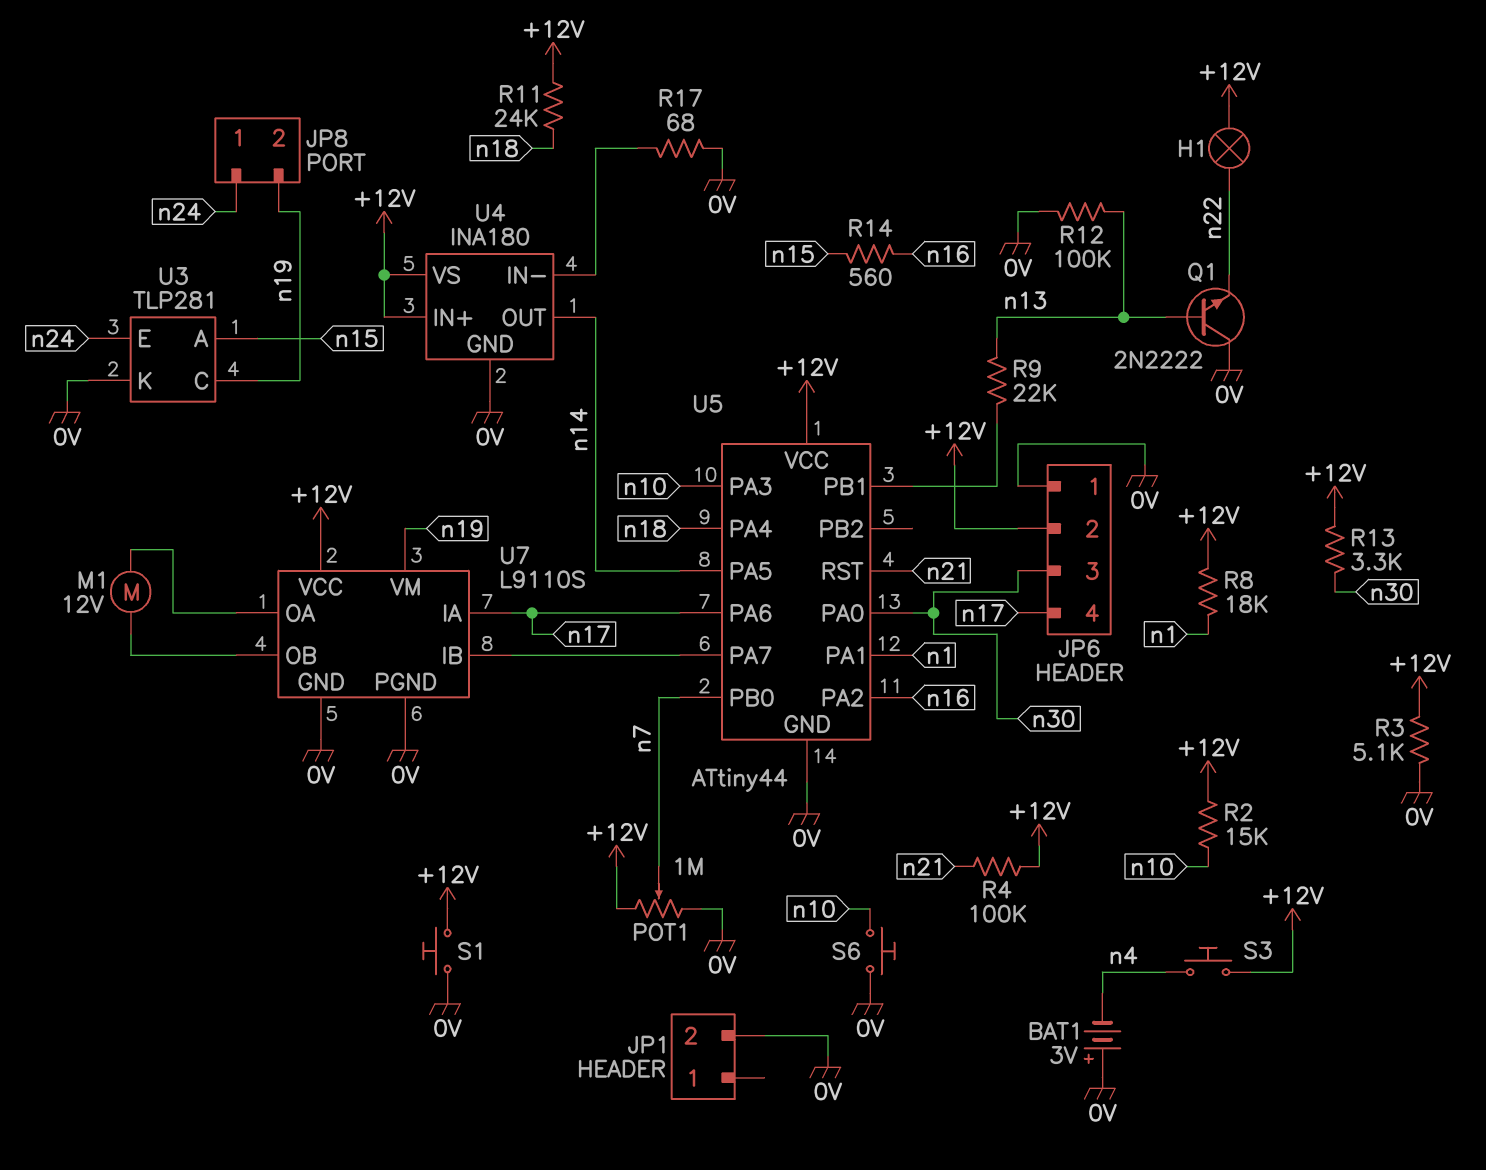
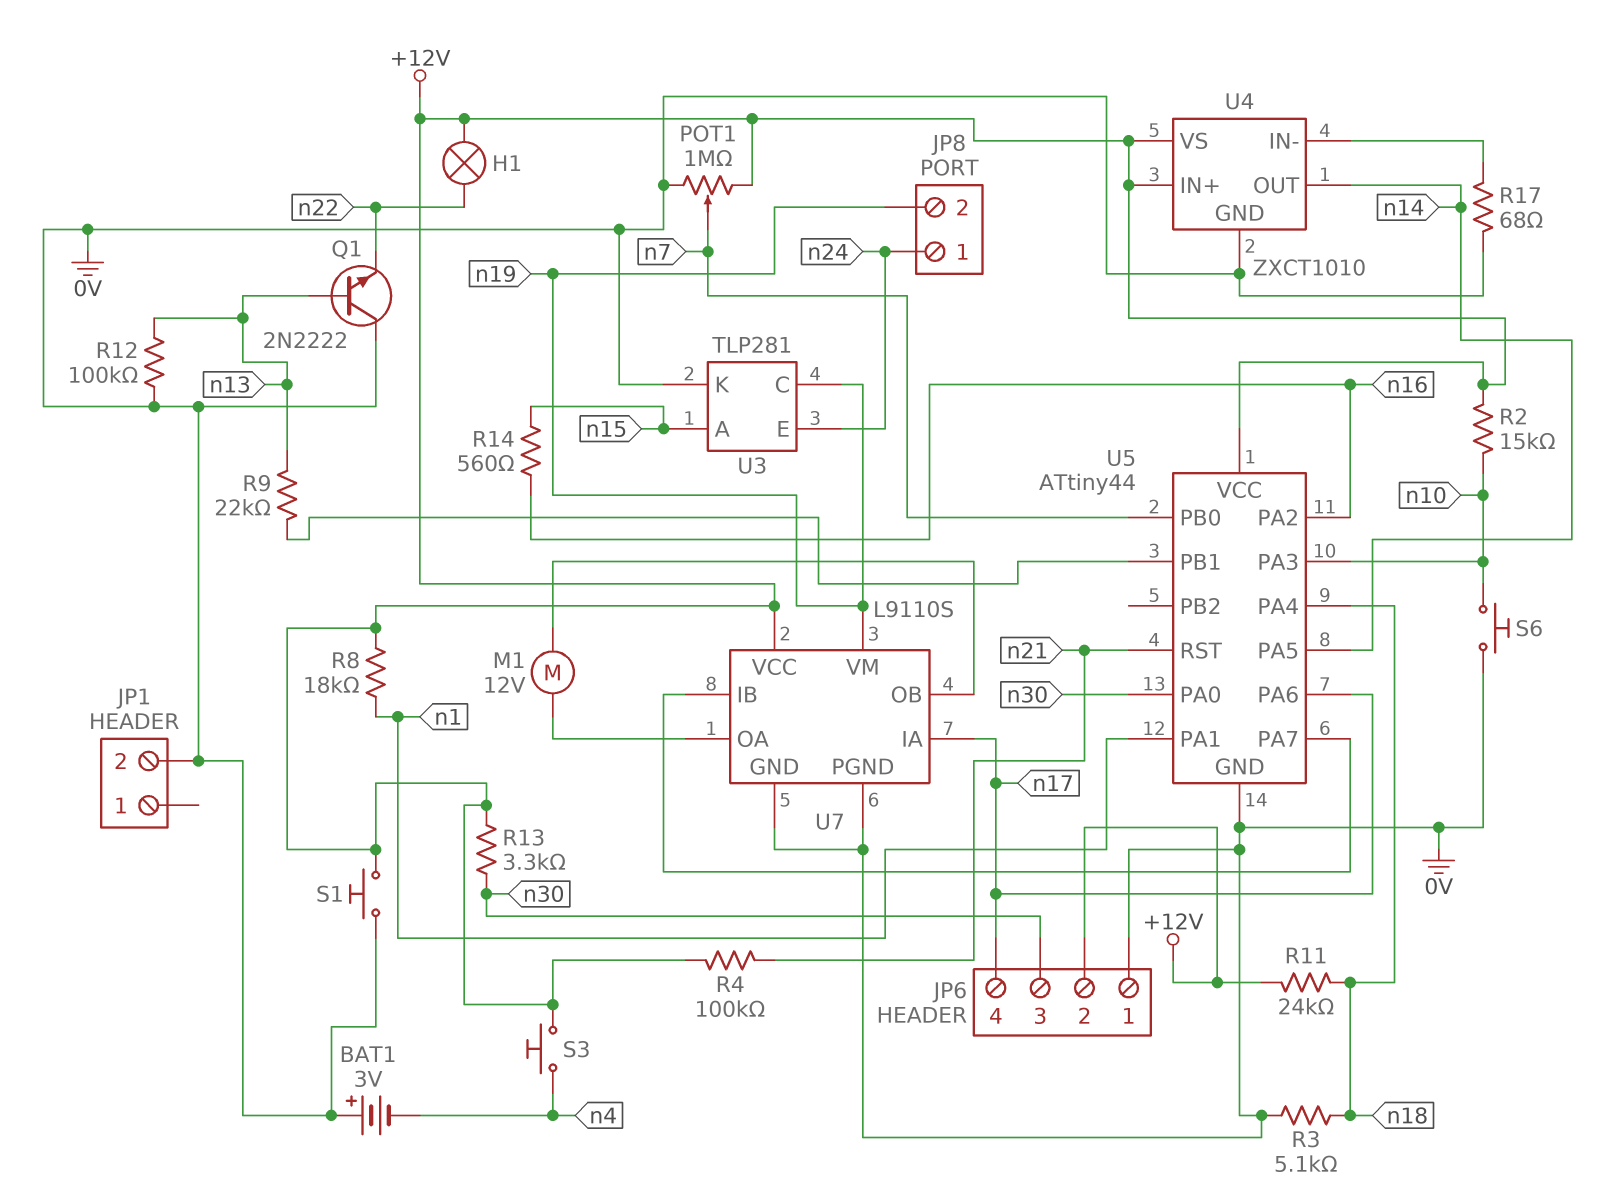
R3: 5.1k (+12V, 0V) -> 5.1k (0V, n18)
U4: INA180 -> ZXCT1010

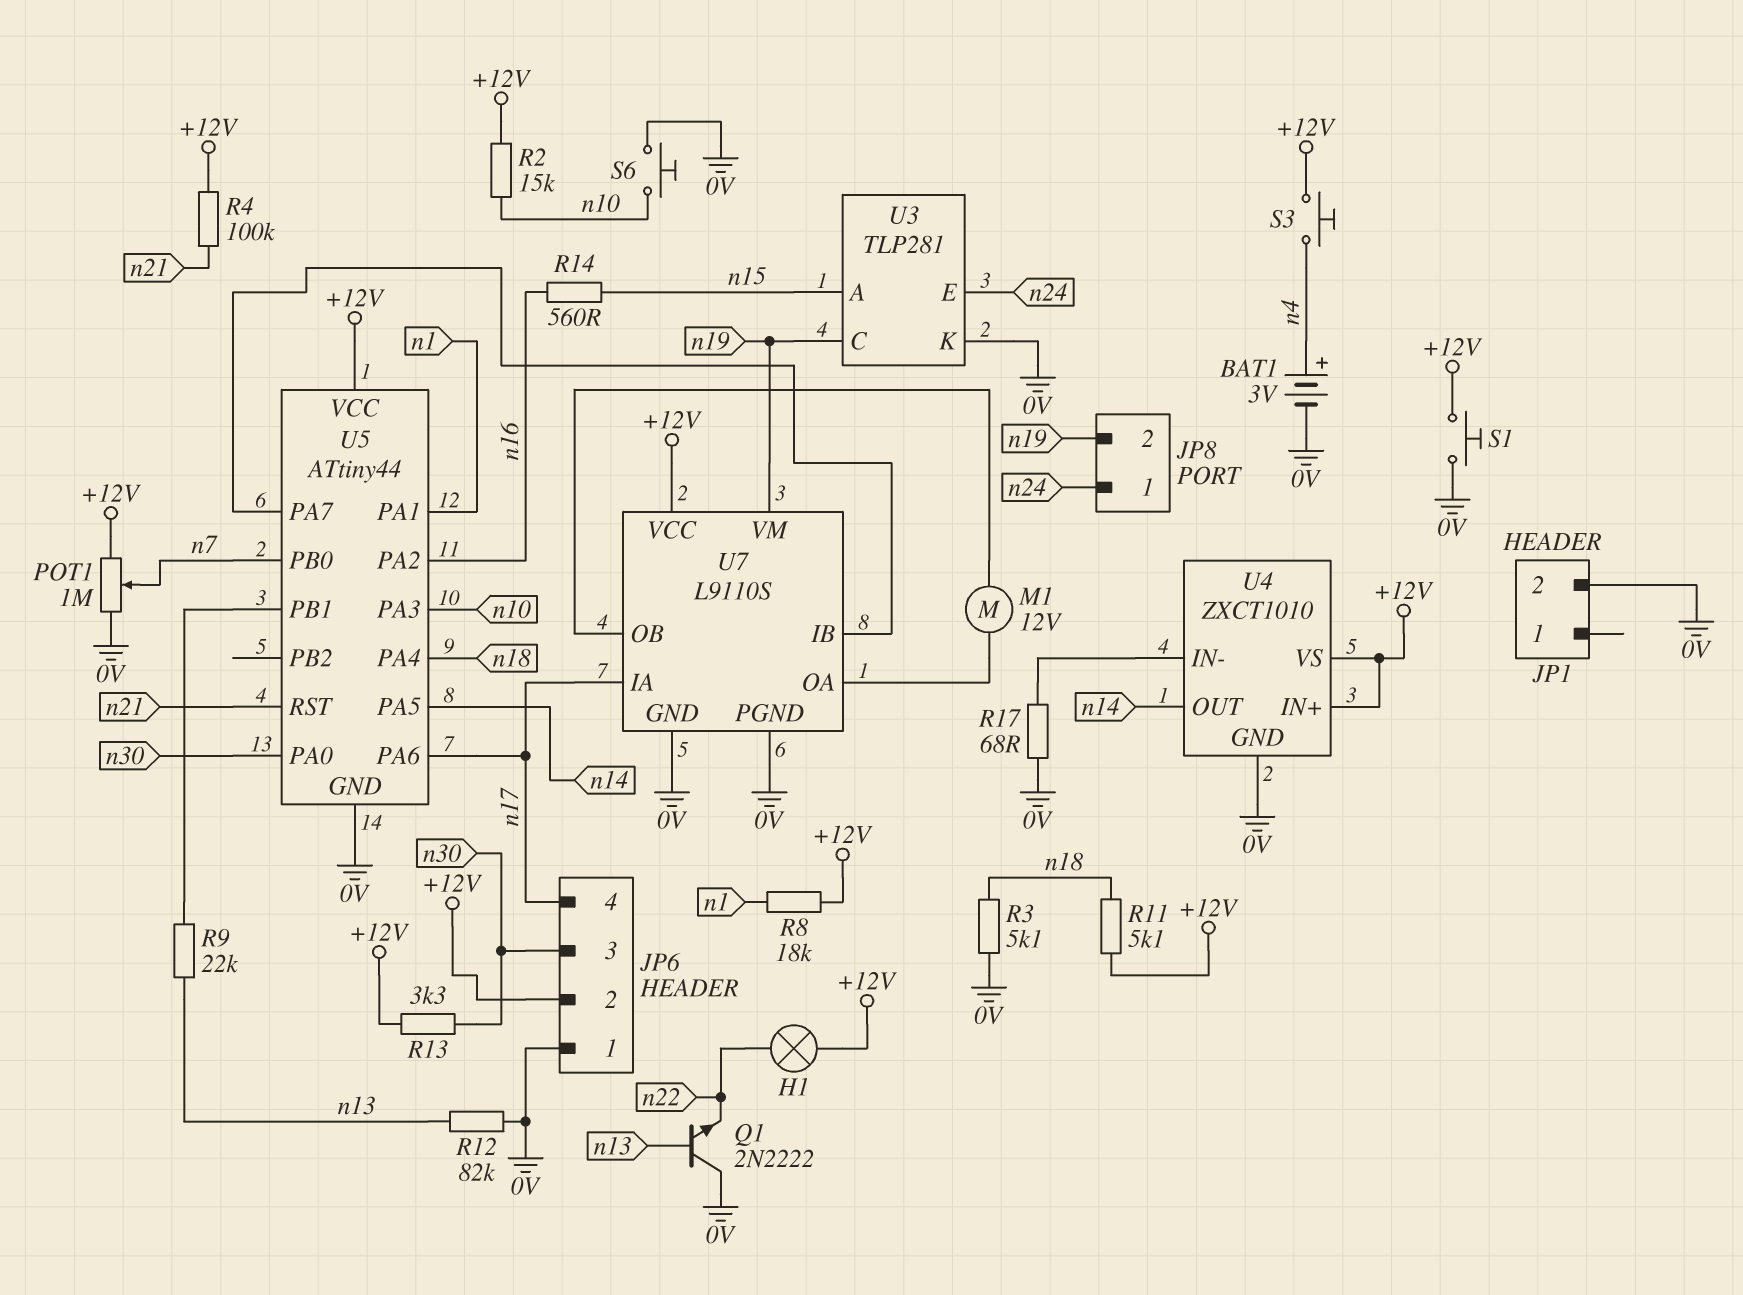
BAT1: 3V (plus 0V, minus n4) -> 3V (plus n4, minus 0V)
R11: 24k (+12V, n18) -> 5.1k (+12V, n18)
R12: 100k (0V, n13) -> 82k (0V, n13)

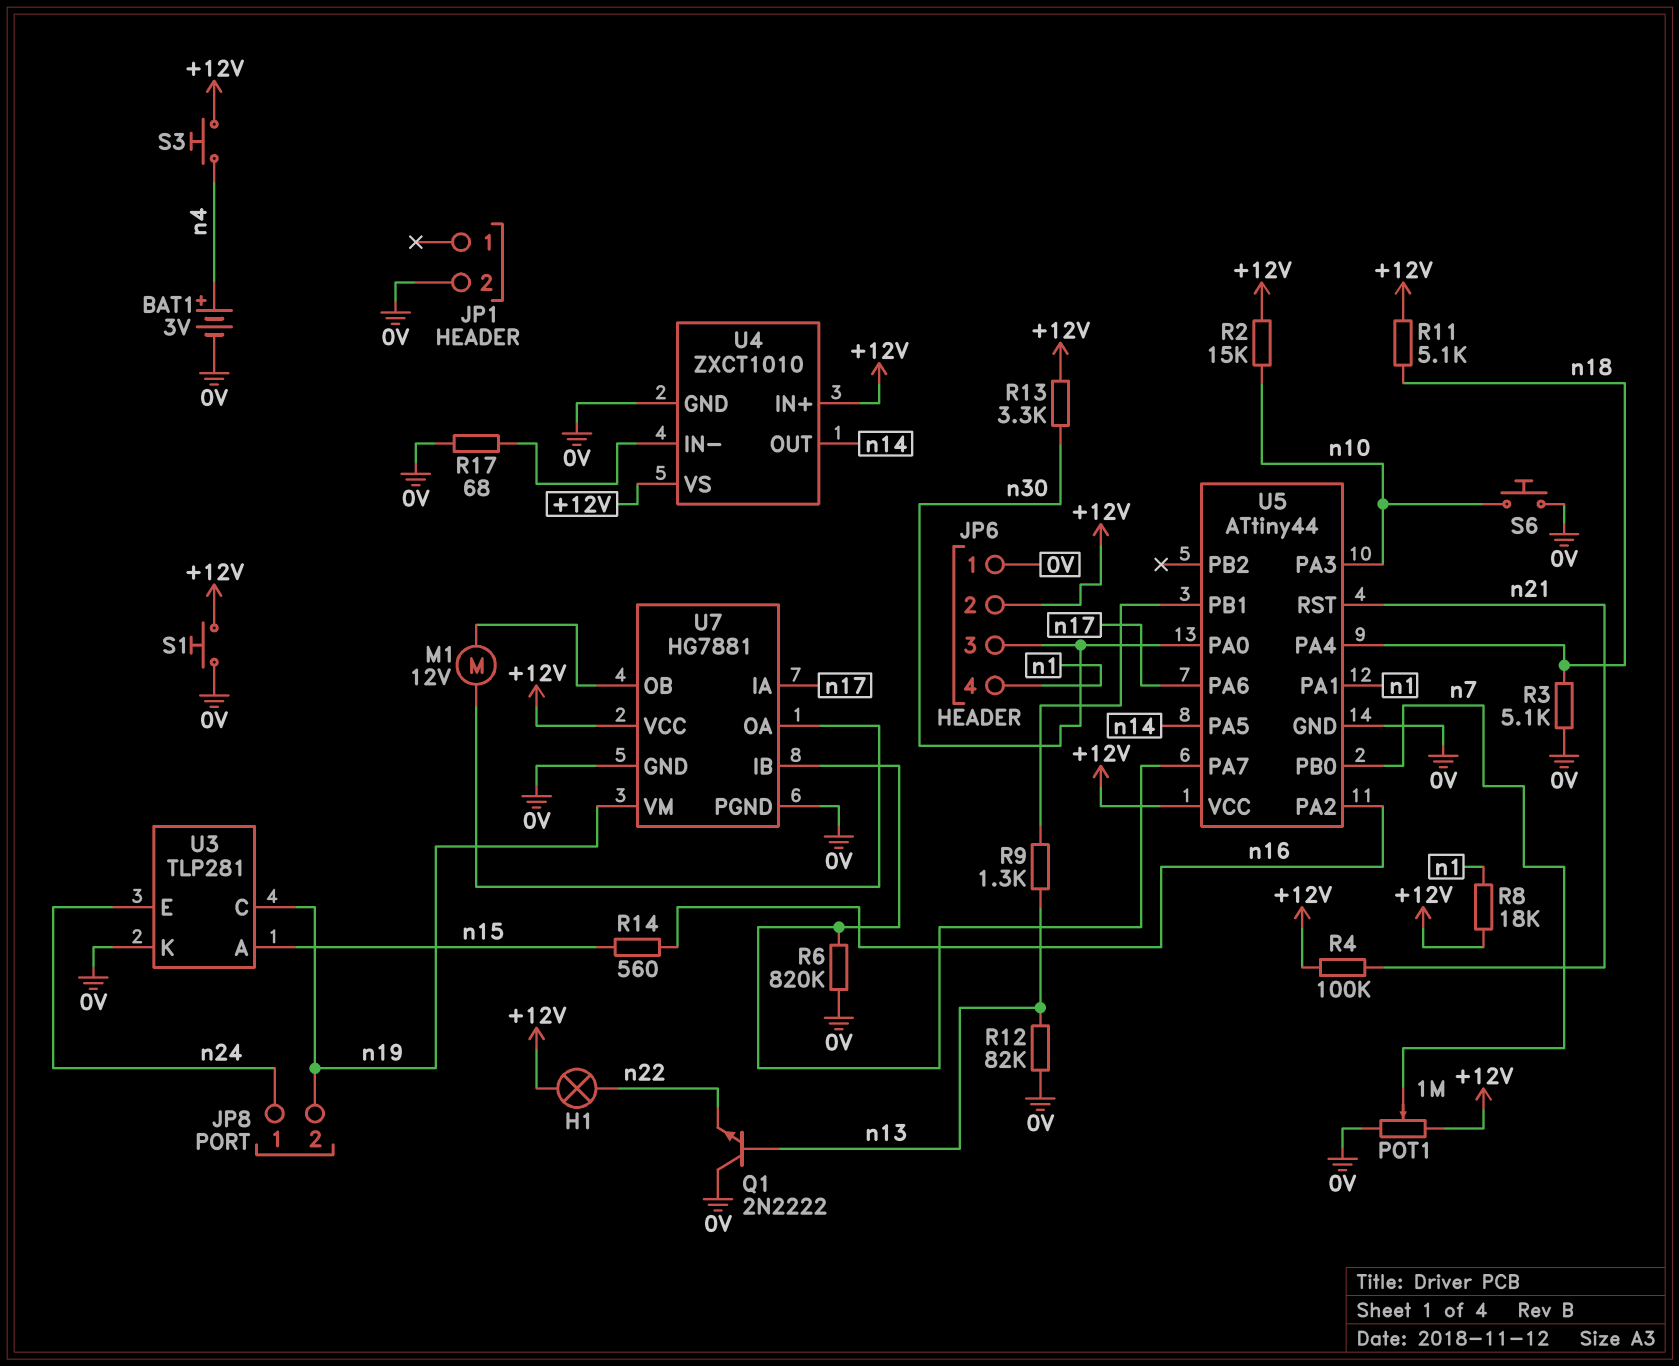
JP6 pin 4: n17 -> n1
R6: none -> 820k (0V, U5/PA7)
R9: 22k (U5/PB1, n13) -> 1.3k (U5/PB1, n13)
U7: L9110S -> HG7881

